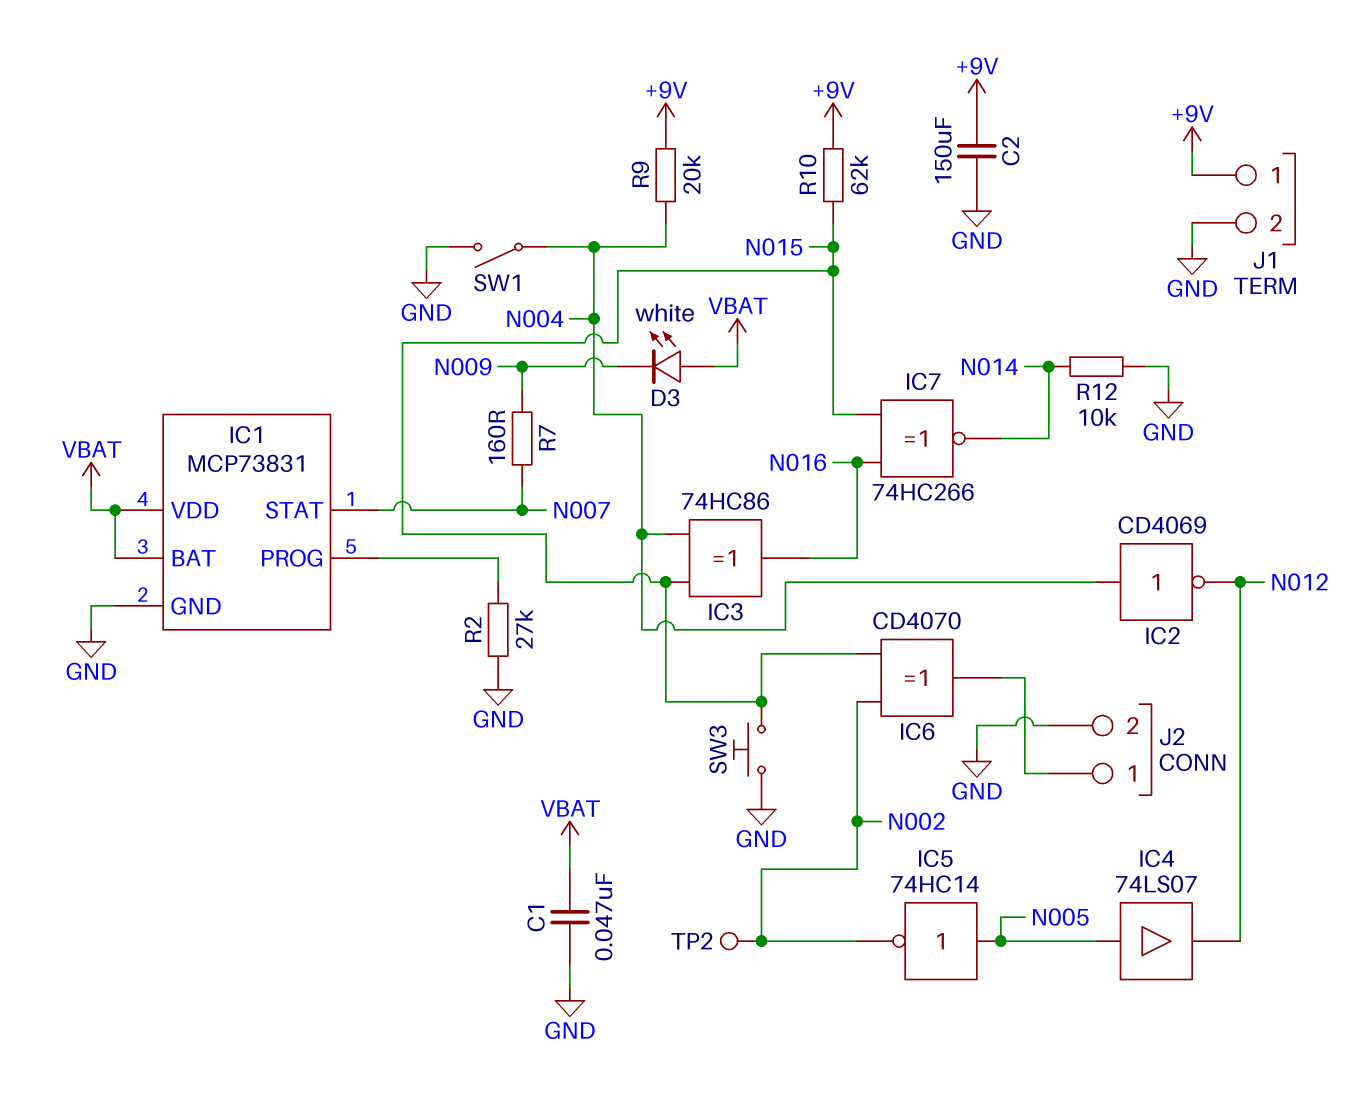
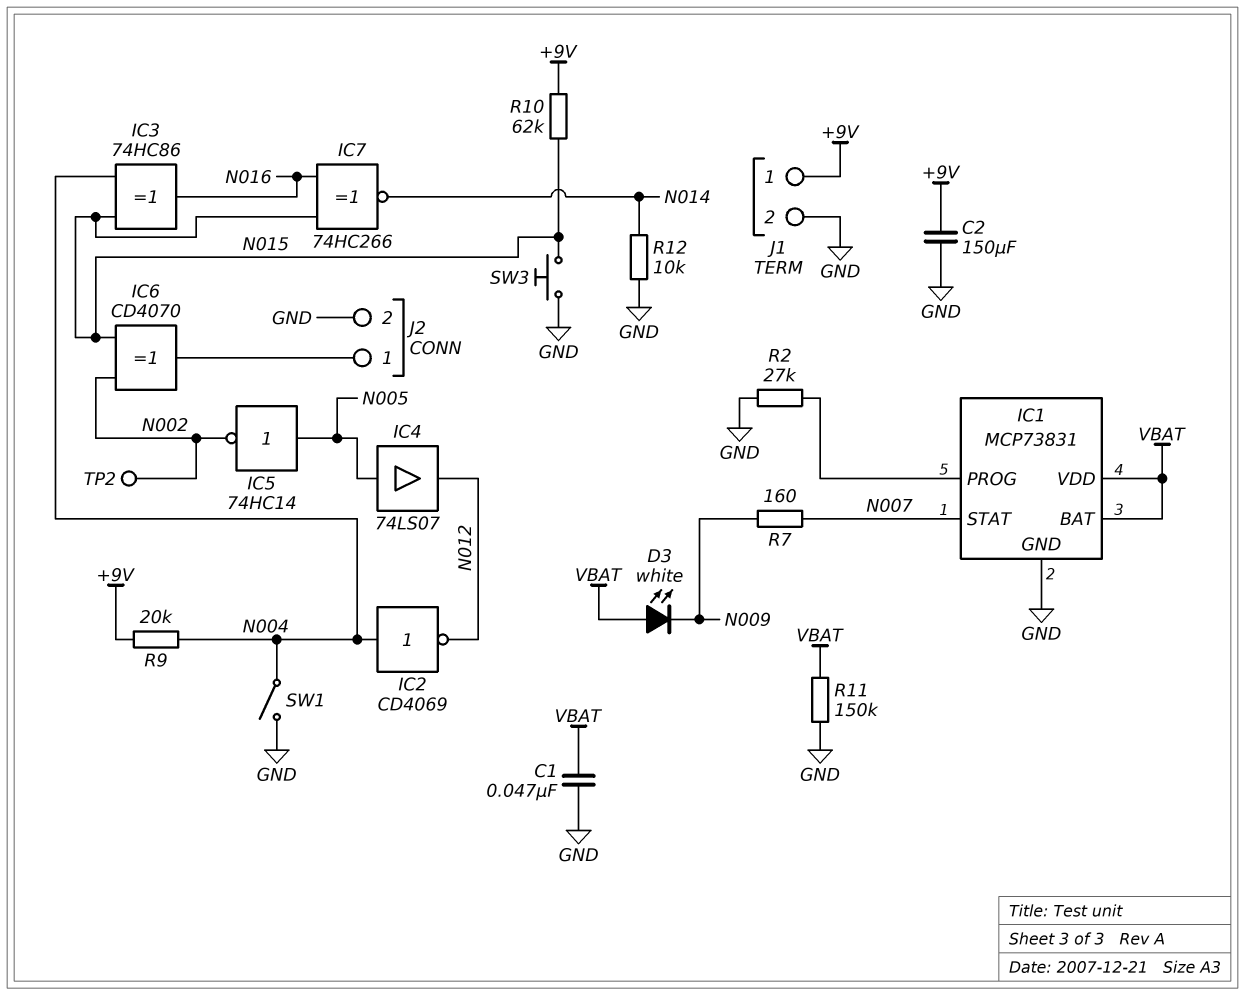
R11: none -> 150k (GND, VBAT)

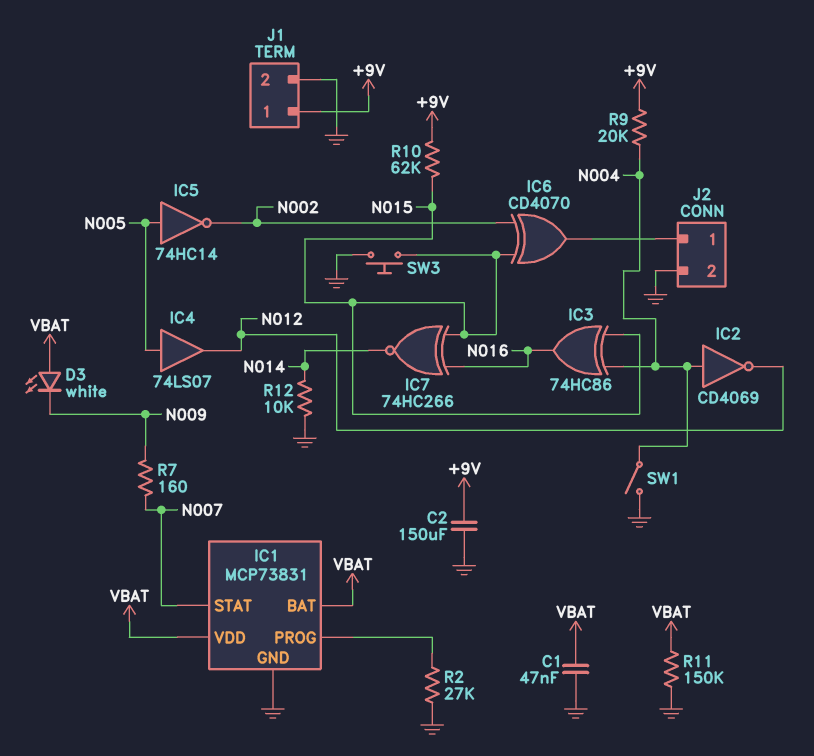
TP2: test point (N002) -> none

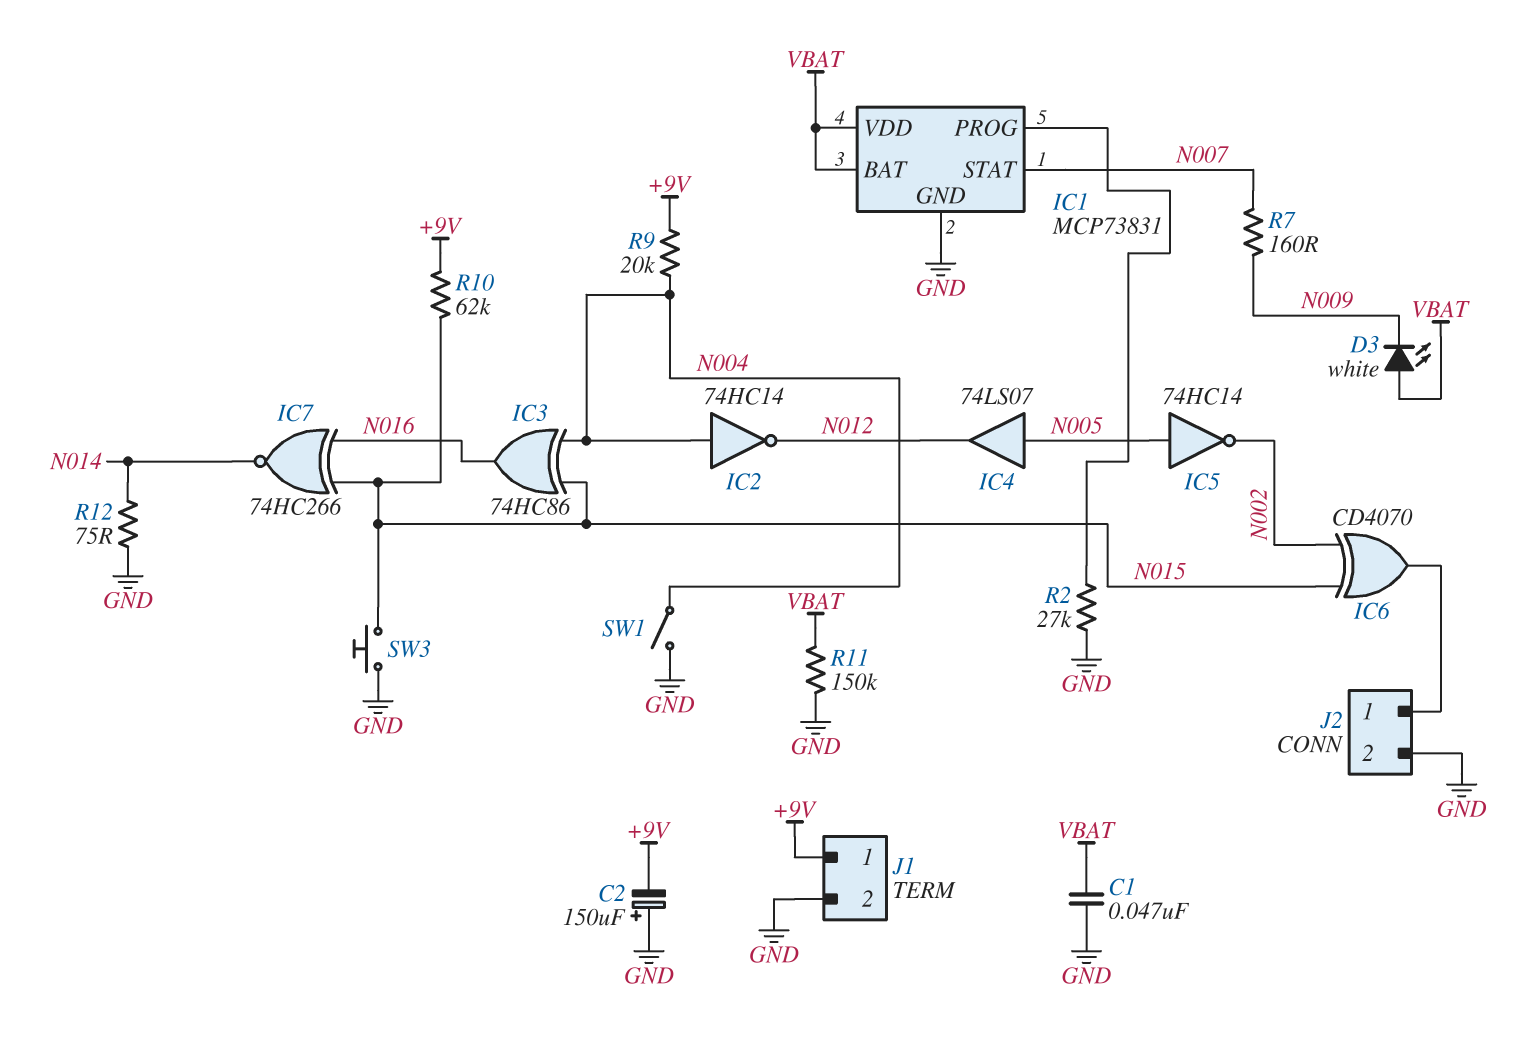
C2: 150uF (+9V, GND) -> 150uF (plus GND, minus +9V)
IC2: NOT CD4069 (in N004, out N012) -> NOT 74HC14 (in N004, out N012)
R12: 10k (GND, N014) -> 75 (GND, N014)

